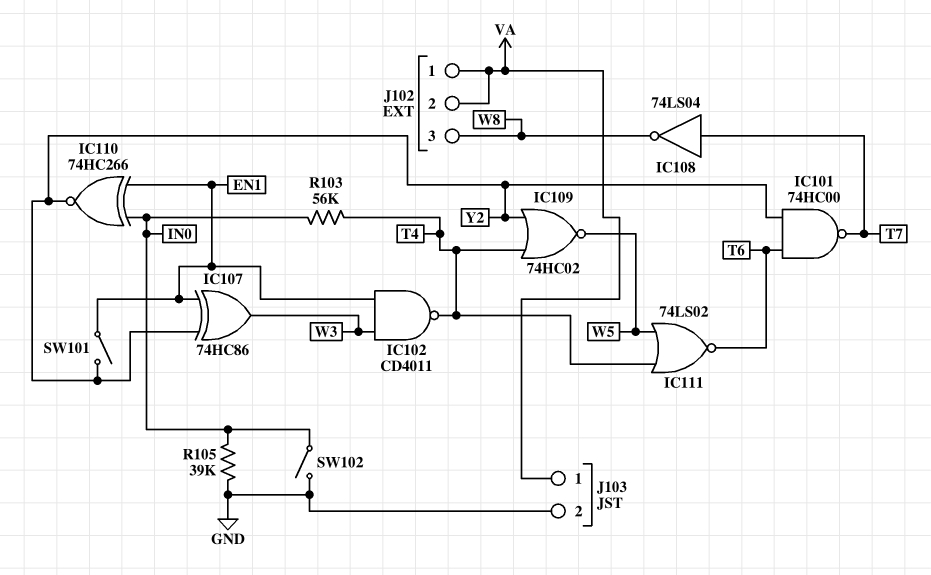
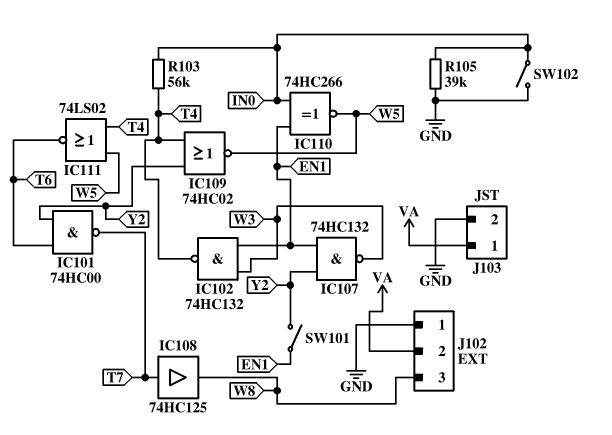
IC102: NAND CD4011 (in EN1, in W3, out T4) -> NAND 74HC132 (in EN1, in W3, out T4)
IC107: XOR 74HC86 (in EN1, in Y2, out W3) -> NAND 74HC132 (in EN1, in Y2, out W3)
IC108: NOT 74LS04 (in T7, out W8) -> buffer 74HC125 (in T7, out W8)
IC110: XNOR 74HC266 (in EN1, in IN0, out Y2) -> XNOR 74HC266 (in EN1, in IN0, out W5)
J102 pin 1: VA -> GND

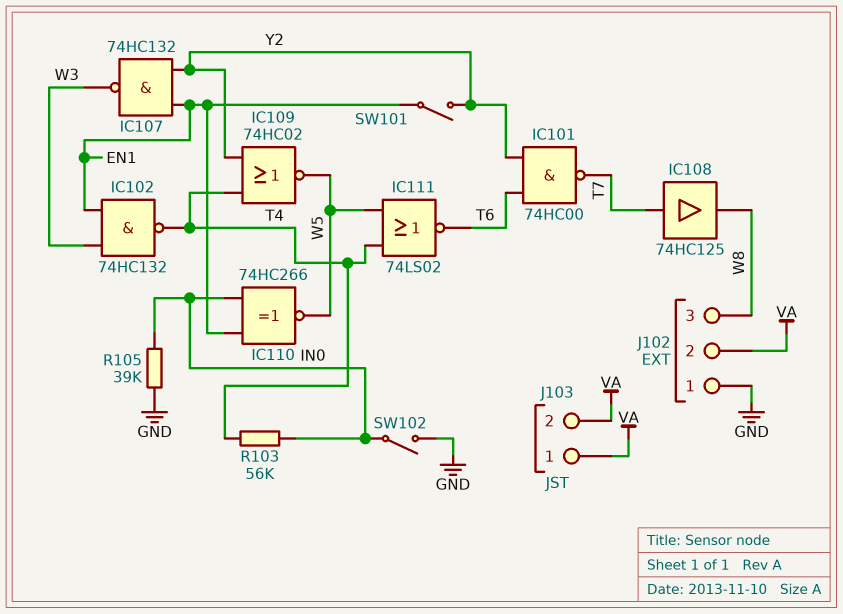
J103 pin 2: GND -> VA

